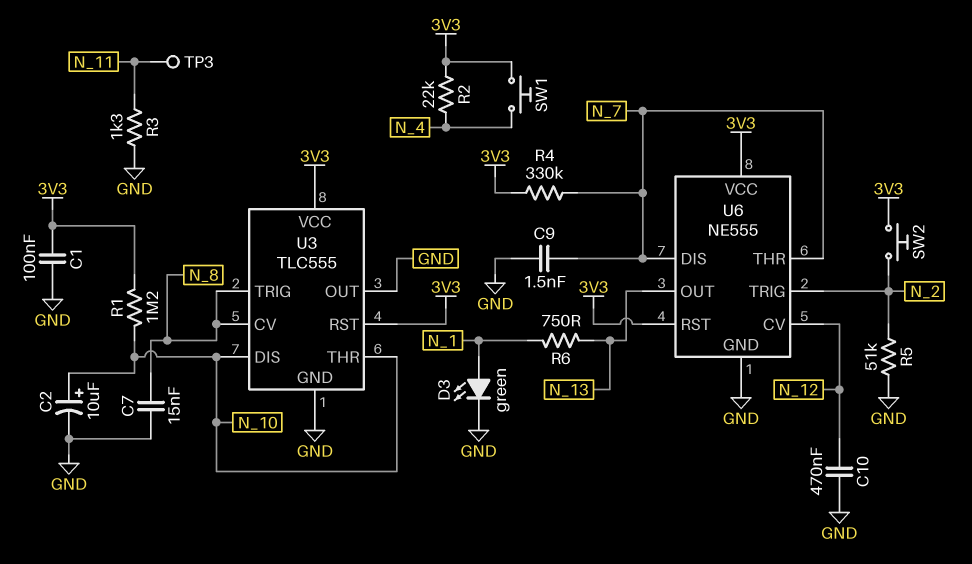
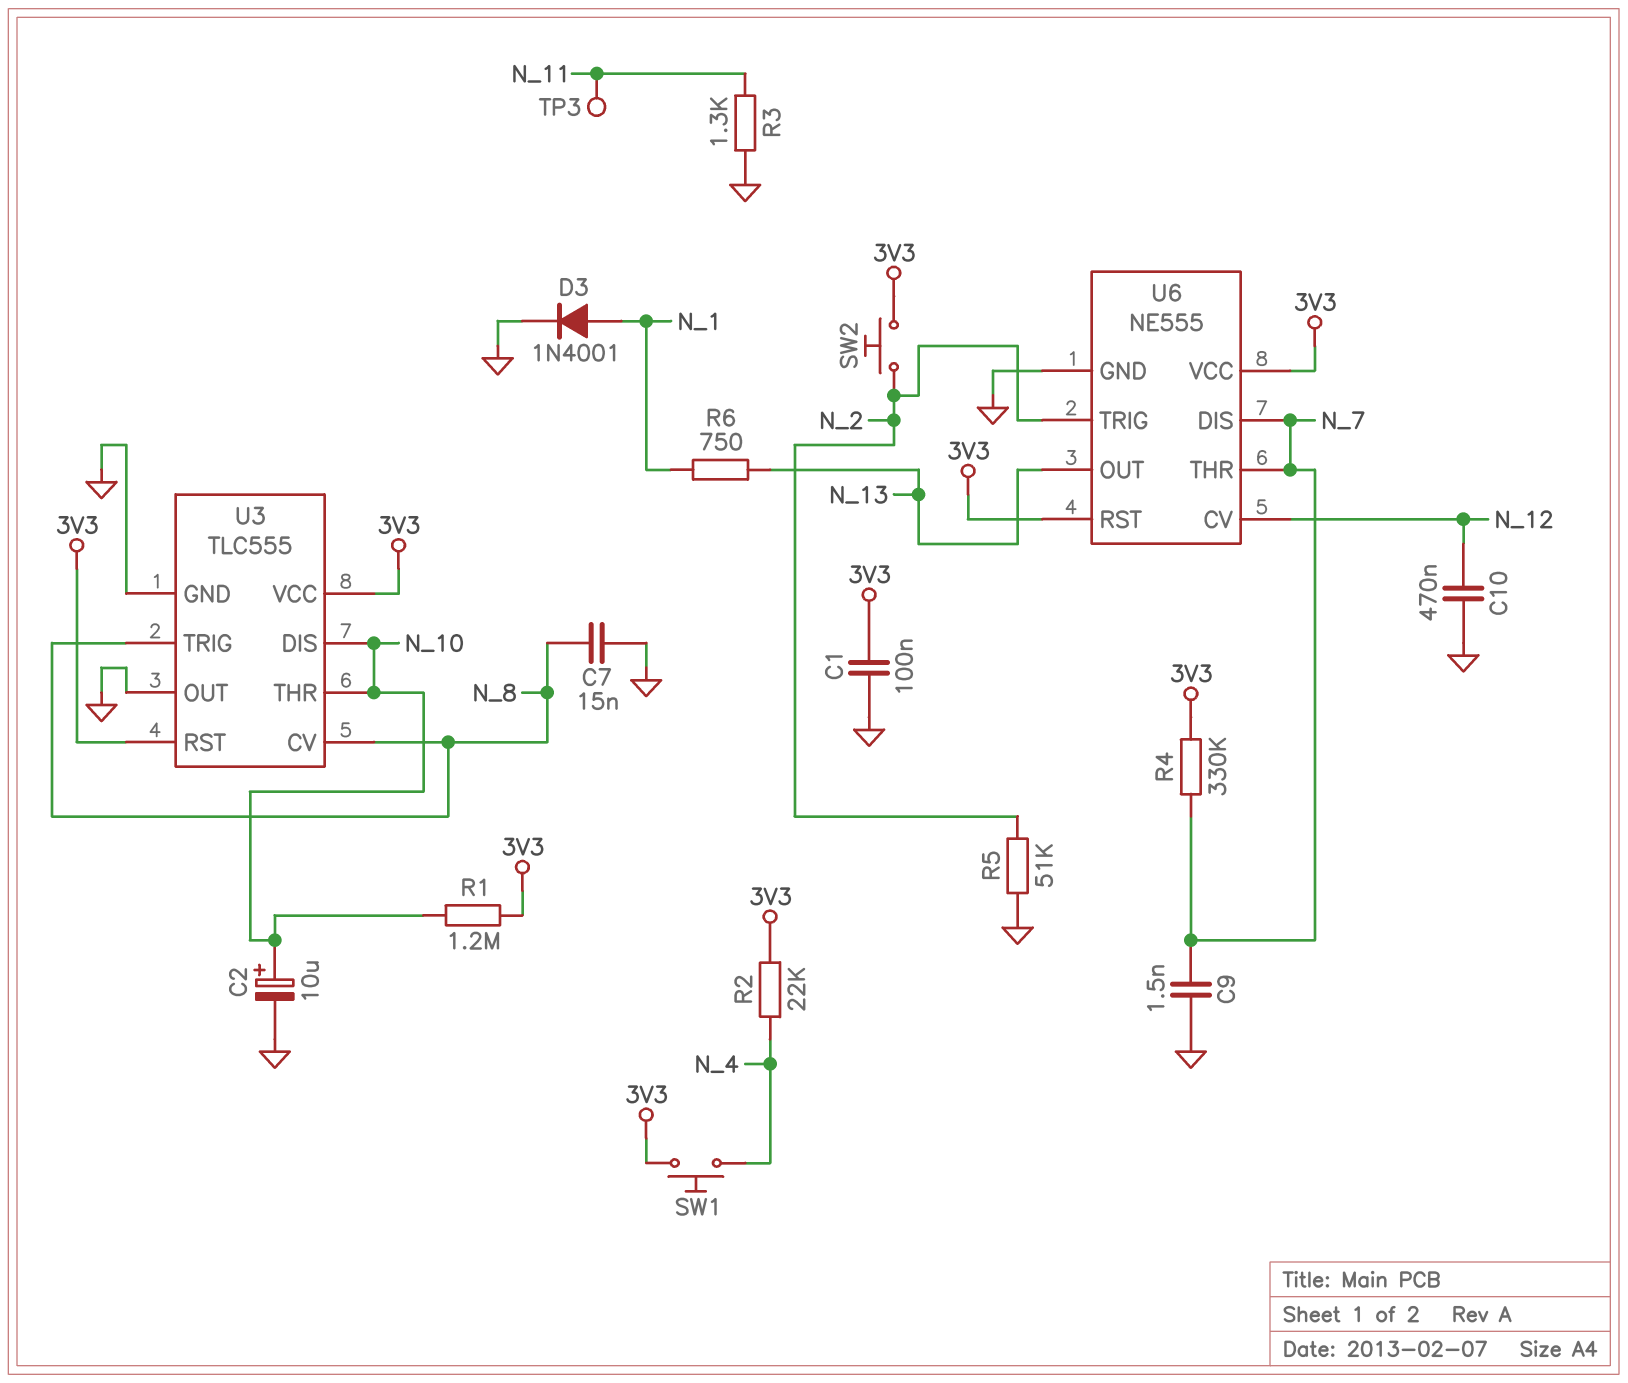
D3: LED green (A N_1, K GND) -> diode 1N4001 (A N_1, K GND)

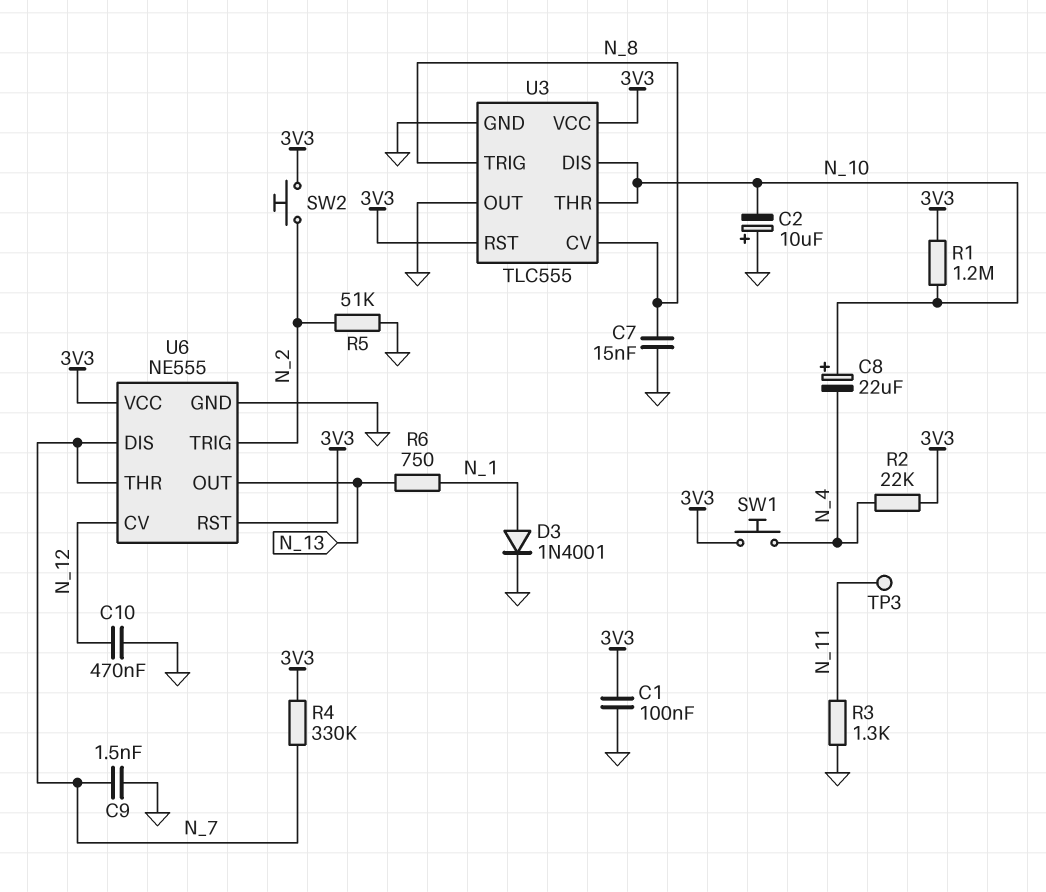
C2: 10uF (plus N_10, minus GND) -> 10uF (plus GND, minus N_10)
C8: none -> 22uF (plus N_10, minus N_4)

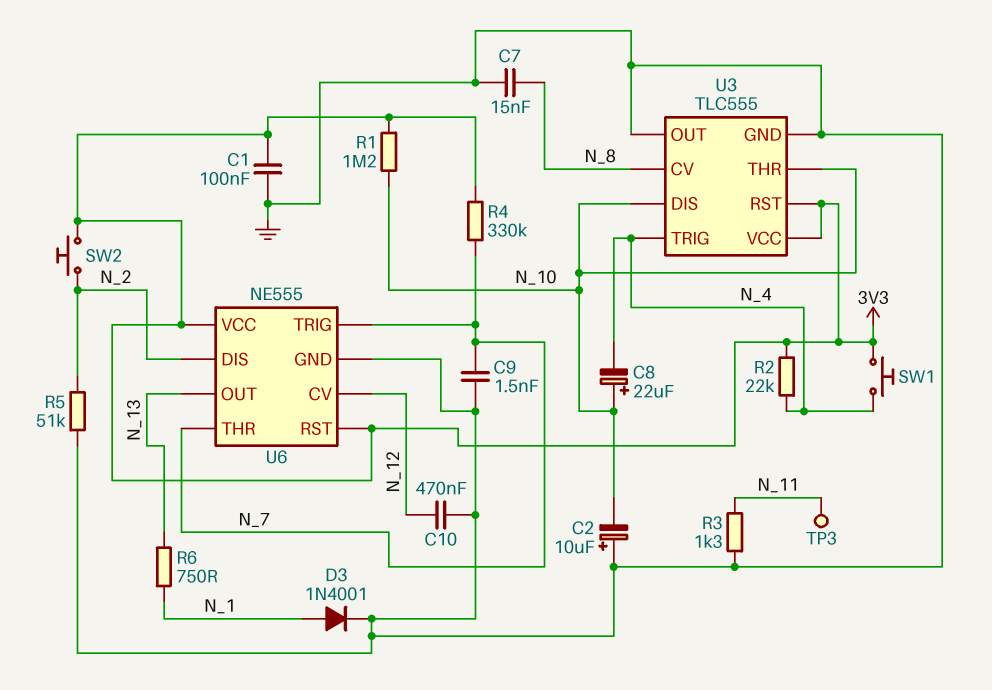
U3 pin TRIG: N_8 -> N_4
U6 pin DIS: N_7 -> N_2
U6 pin TRIG: N_2 -> N_7

